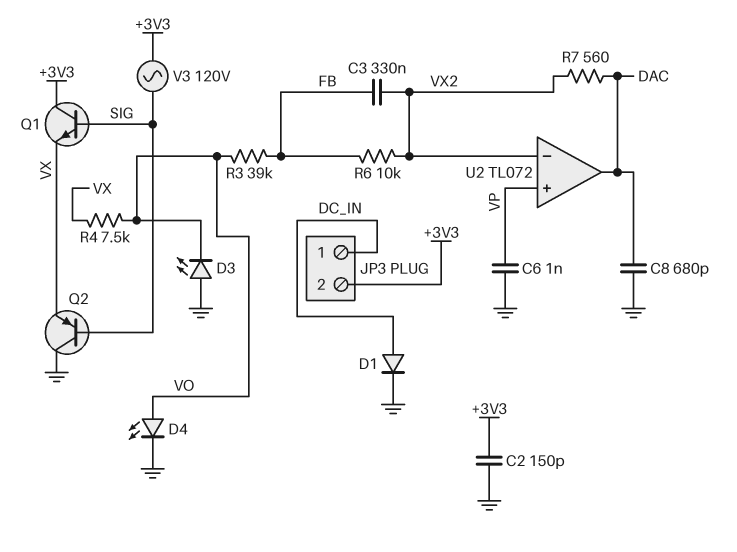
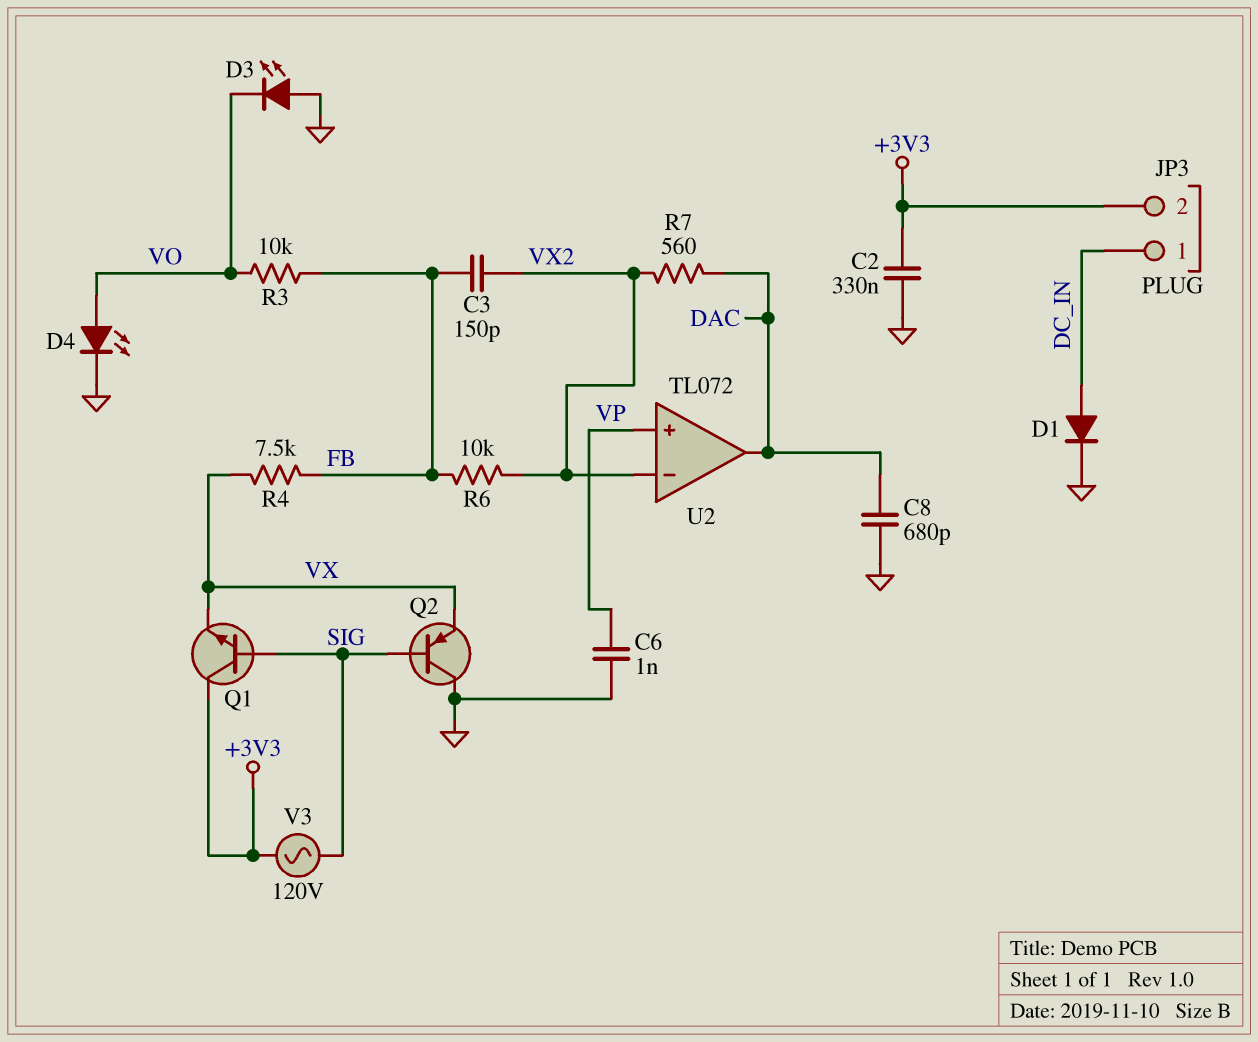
C2: 150pF (+3V3, GND) -> 330nF (+3V3, GND)
C3: 330nF (FB, VX2) -> 150pF (FB, VX2)
R3: 39k (FB, VO) -> 10k (FB, VO)
R4: 7.5k (VO, VX) -> 7.5k (FB, VX)

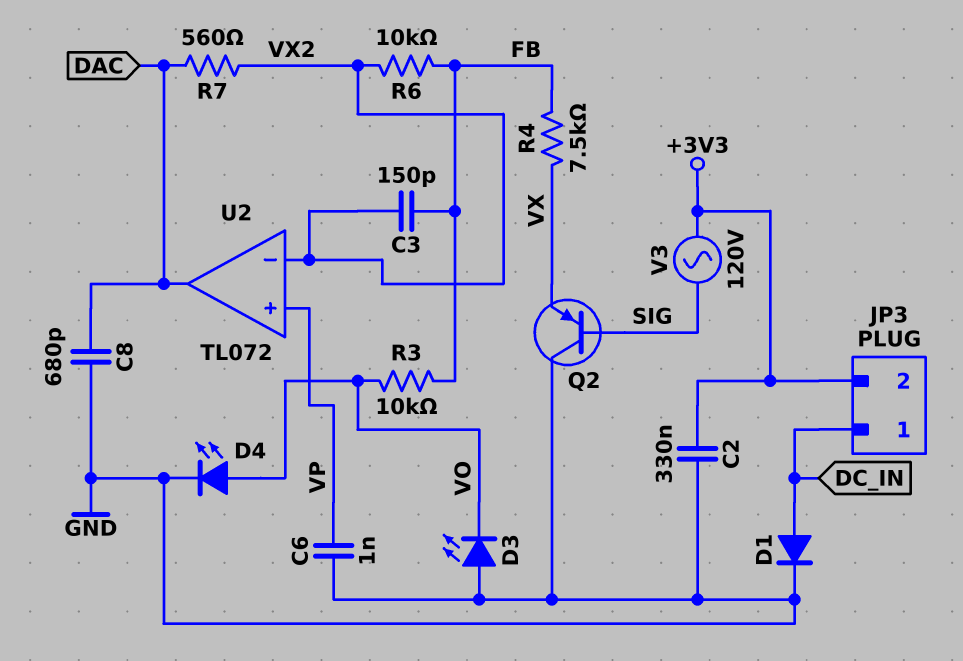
Q1: NPN (B SIG, C +3V3, E VX) -> none

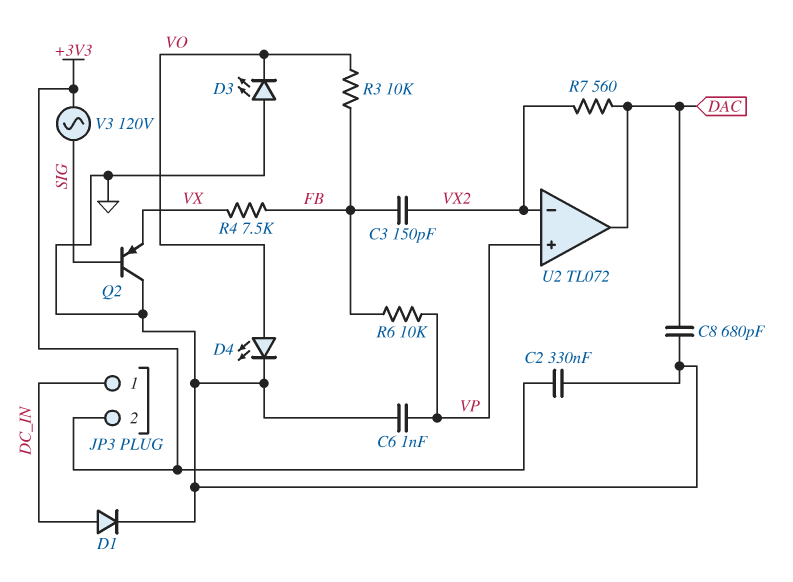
R6: 10k (FB, VX2) -> 10k (FB, VP)

